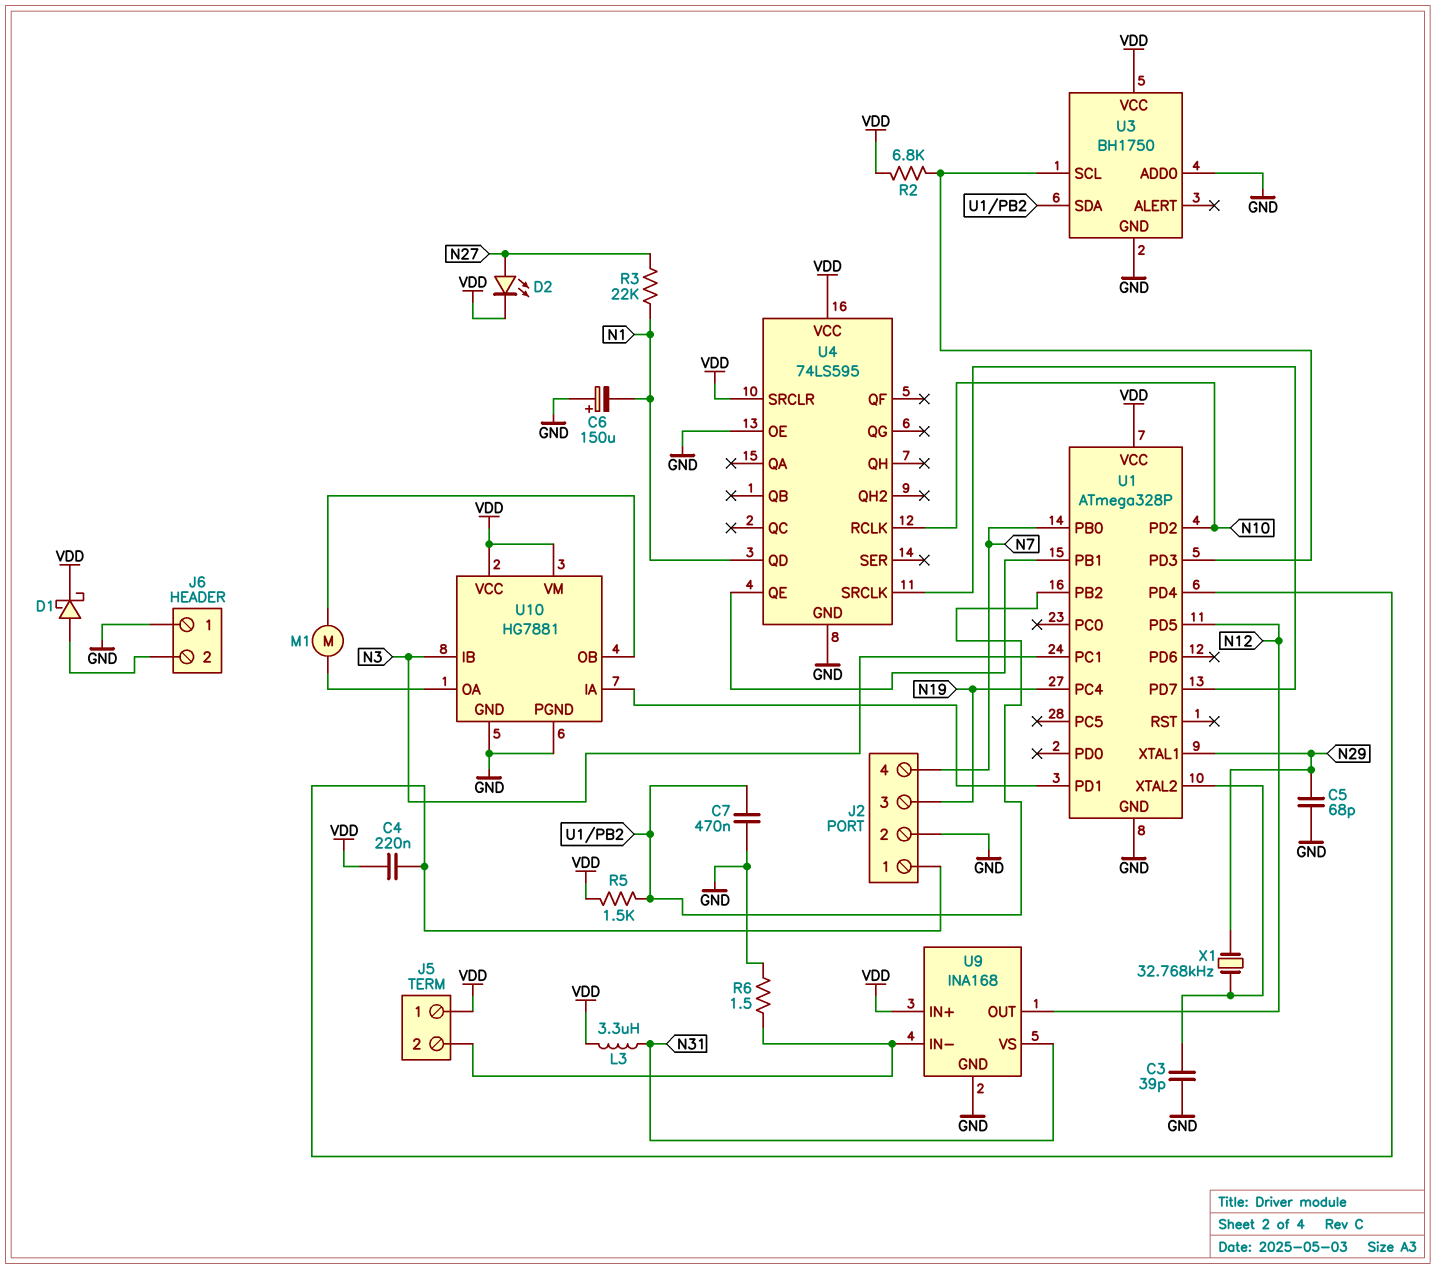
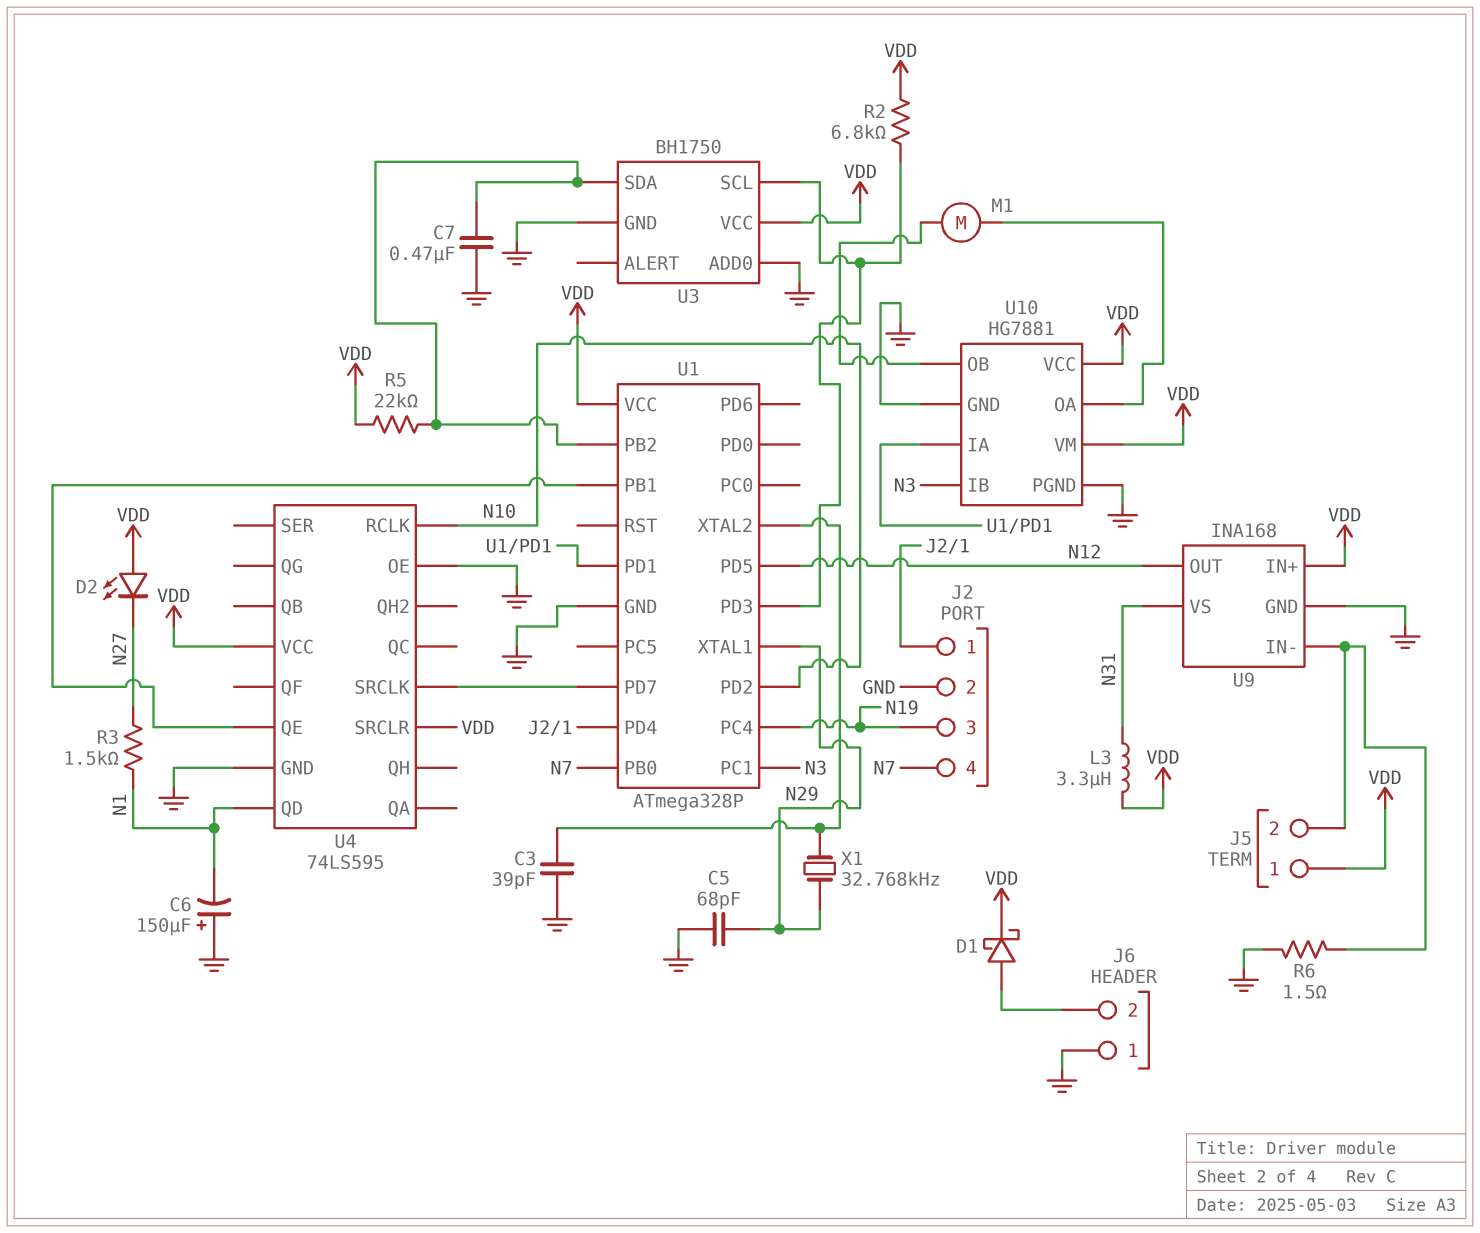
C4: 220nF (J2/1, VDD) -> none
D2: LED (A N27, K VDD) -> LED (A VDD, K N27)
R3: 22k (N1, N27) -> 1.5k (N1, N27)
R5: 1.5k (U1/PB2, VDD) -> 22k (U1/PB2, VDD)

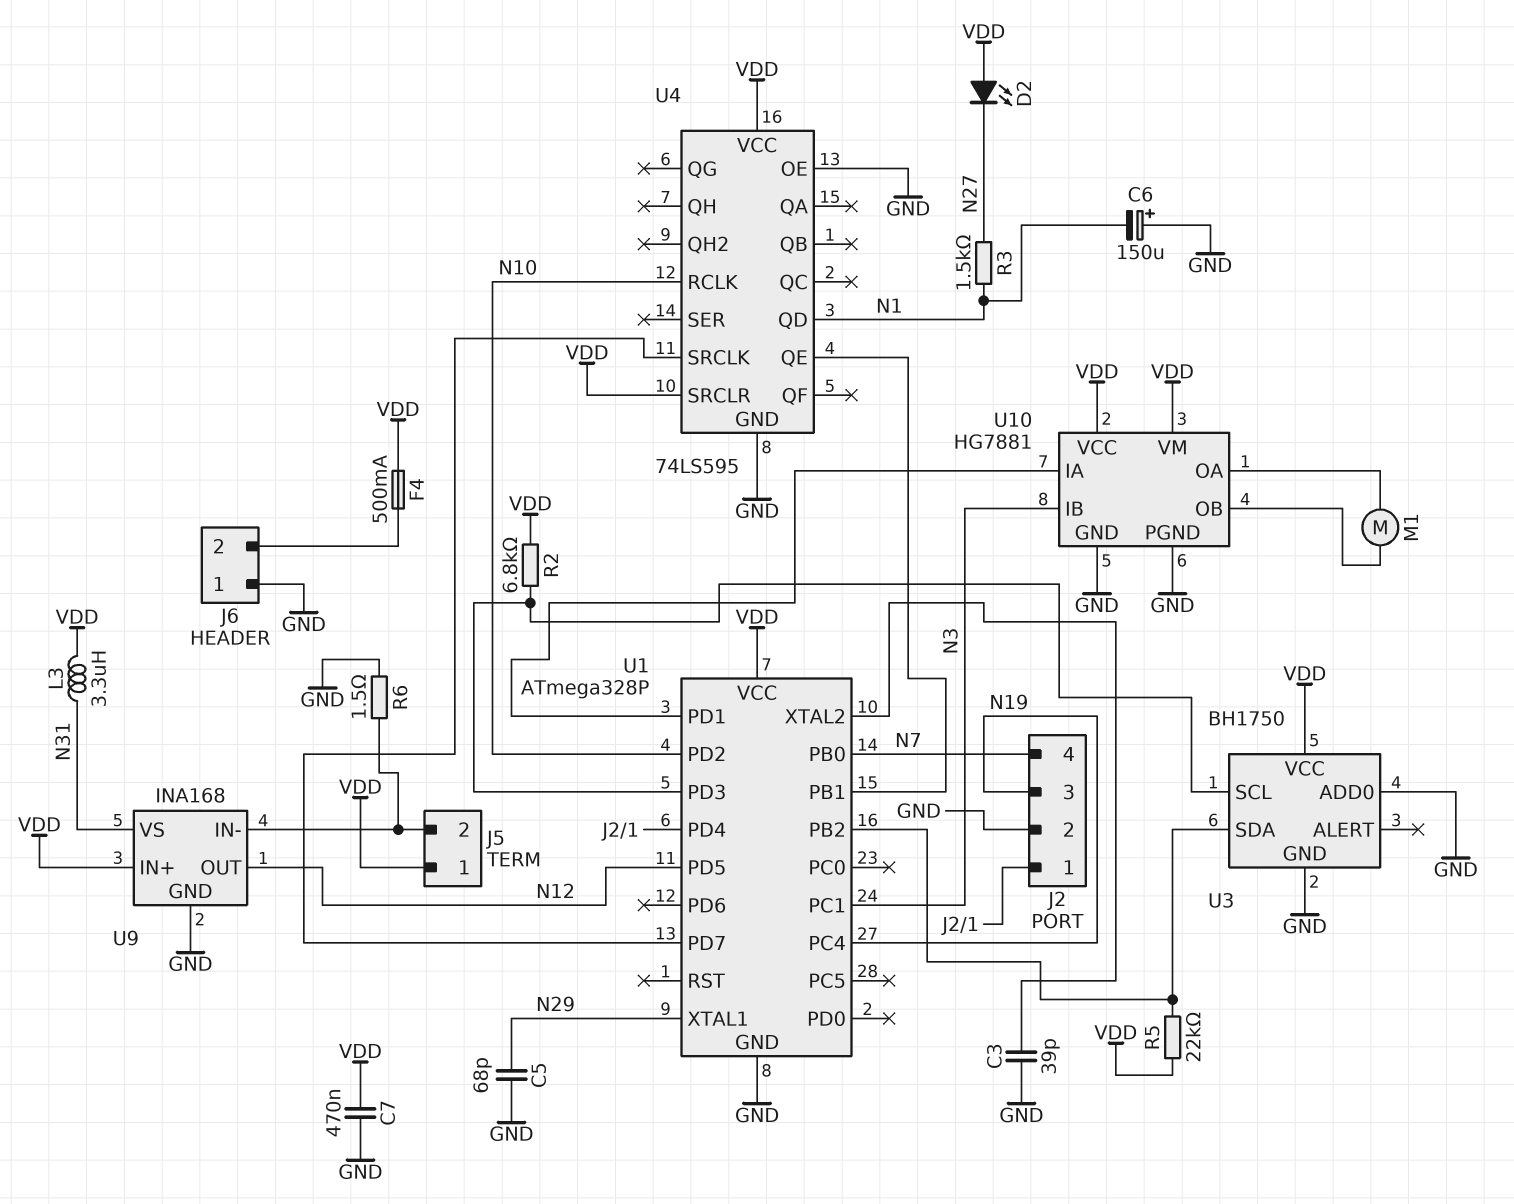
C7: 470nF (GND, U1/PB2) -> 470nF (GND, VDD)
D1: schottky (A J6/2, K VDD) -> none
F4: none -> 500mA (J6/2, VDD)
X1: 32.768kHz (N29, U1/XTAL2) -> none

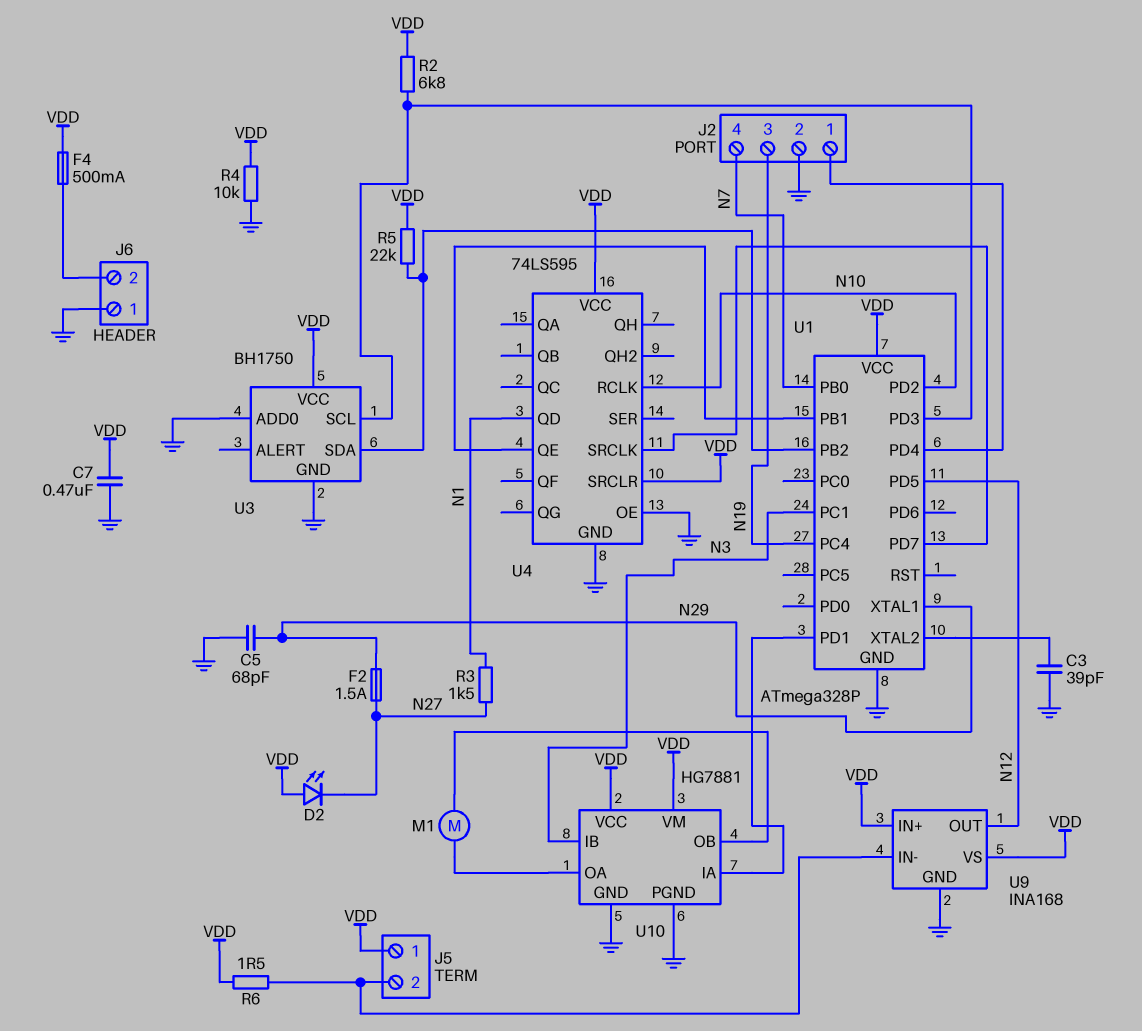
C6: 150uF (plus GND, minus N1) -> none
F2: none -> 1.5A (N27, N29)
L3: 3.3uH (N31, VDD) -> none
R4: none -> 10k (GND, VDD)
R6: 1.5 (GND, J5/2) -> 1.5 (J5/2, VDD)
U9 pin VS: N31 -> VDD

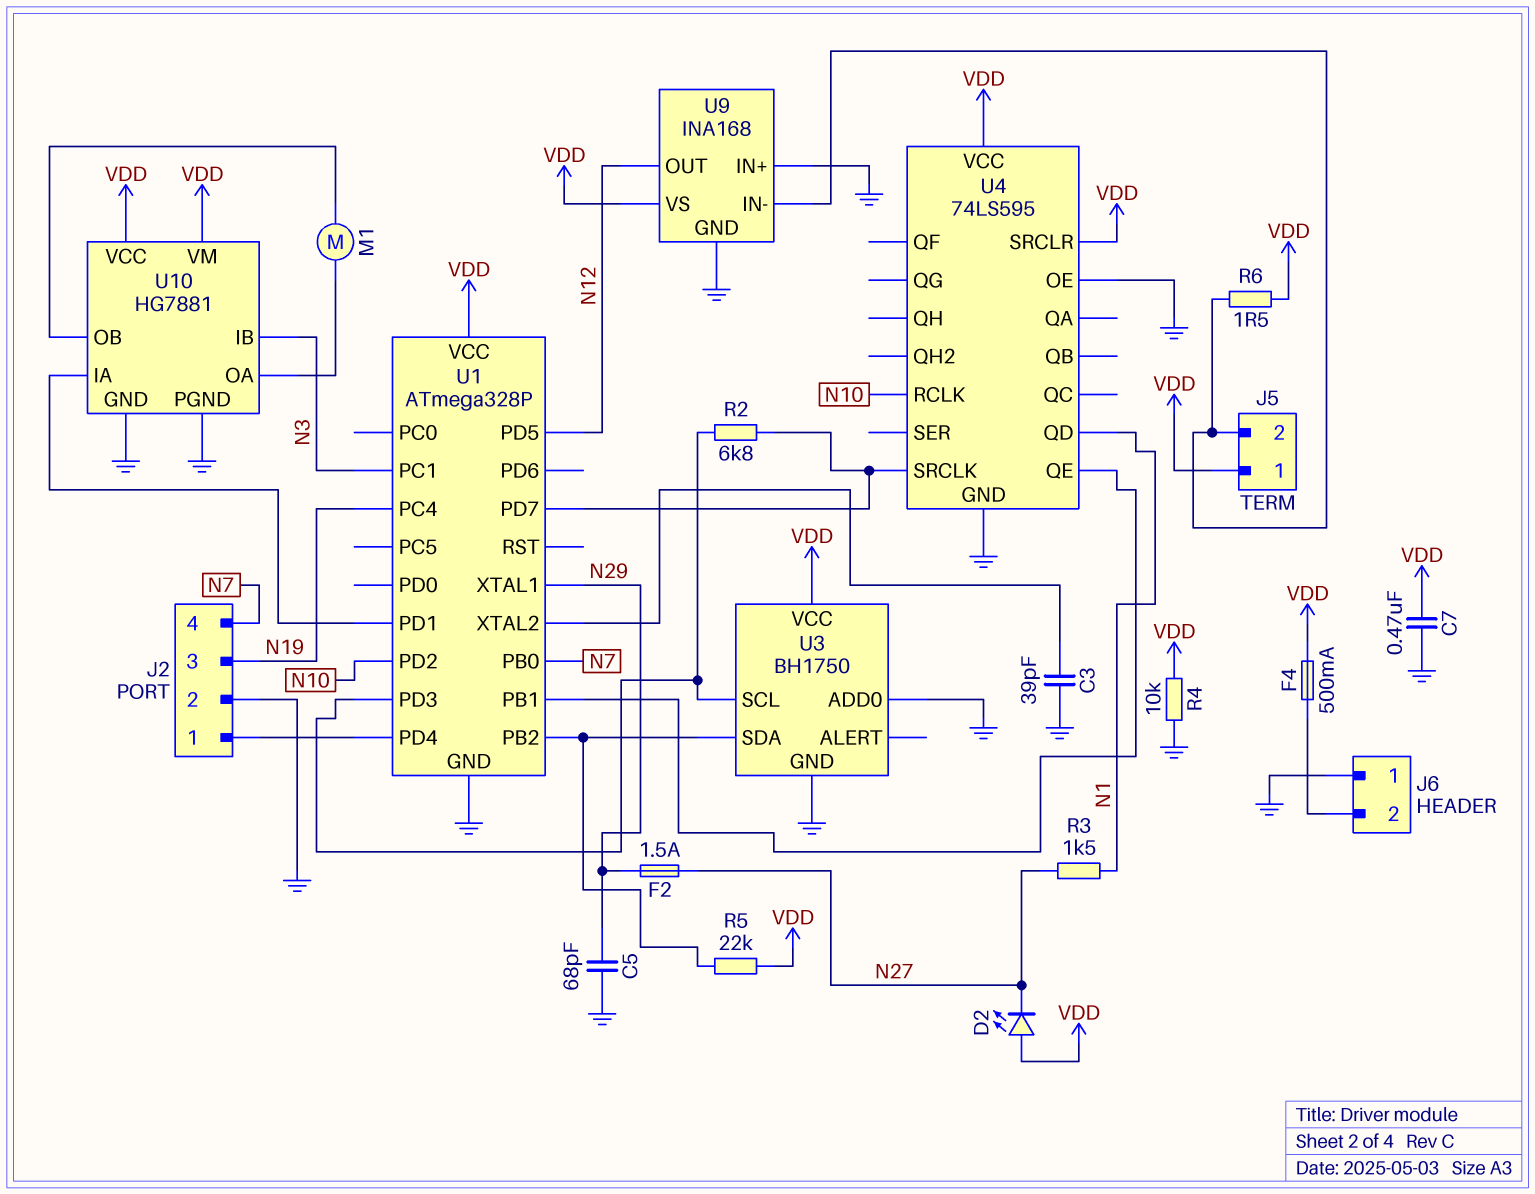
R2: 6.8k (U1/PD3, VDD) -> 6.8k (U1/PD3, U1/PD7)
U9 pin IN+: VDD -> GND

